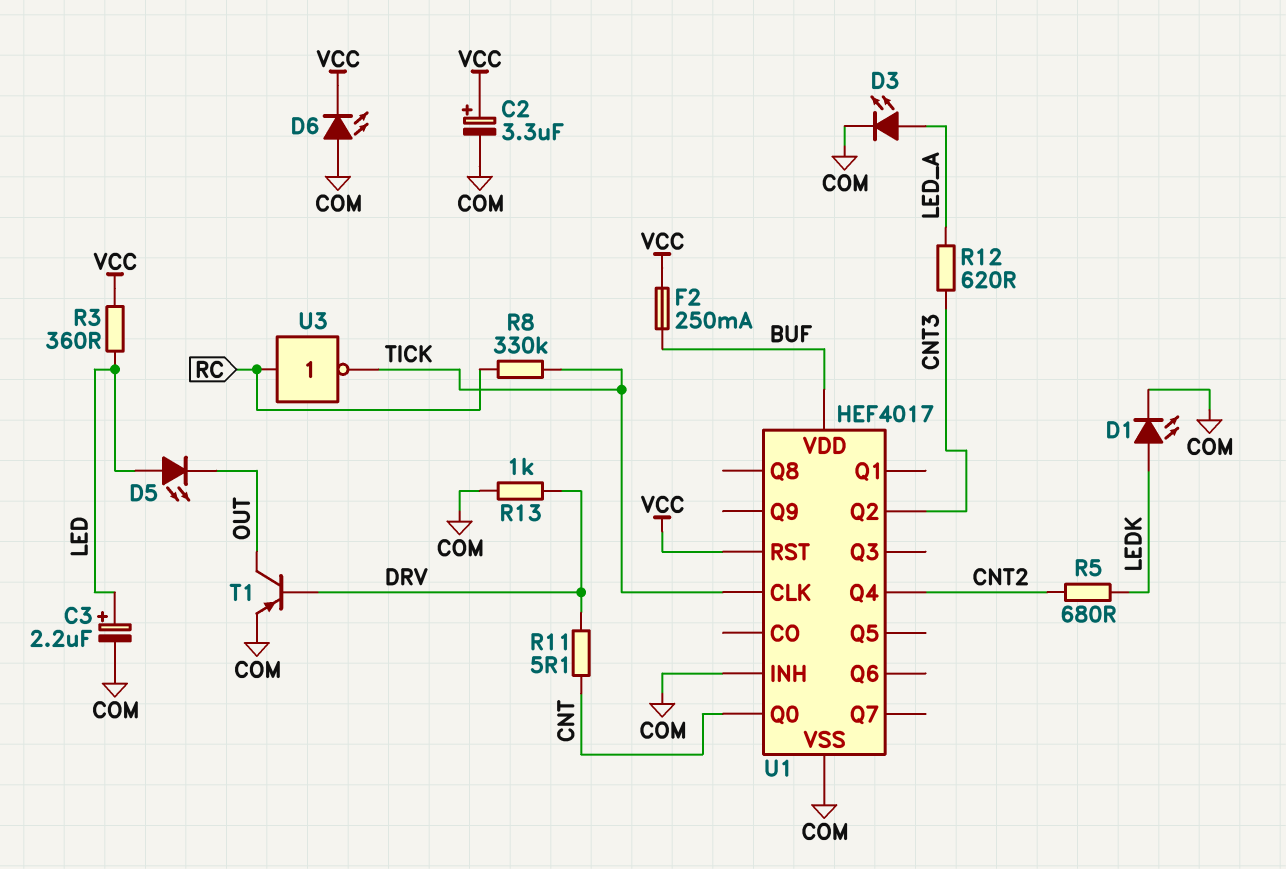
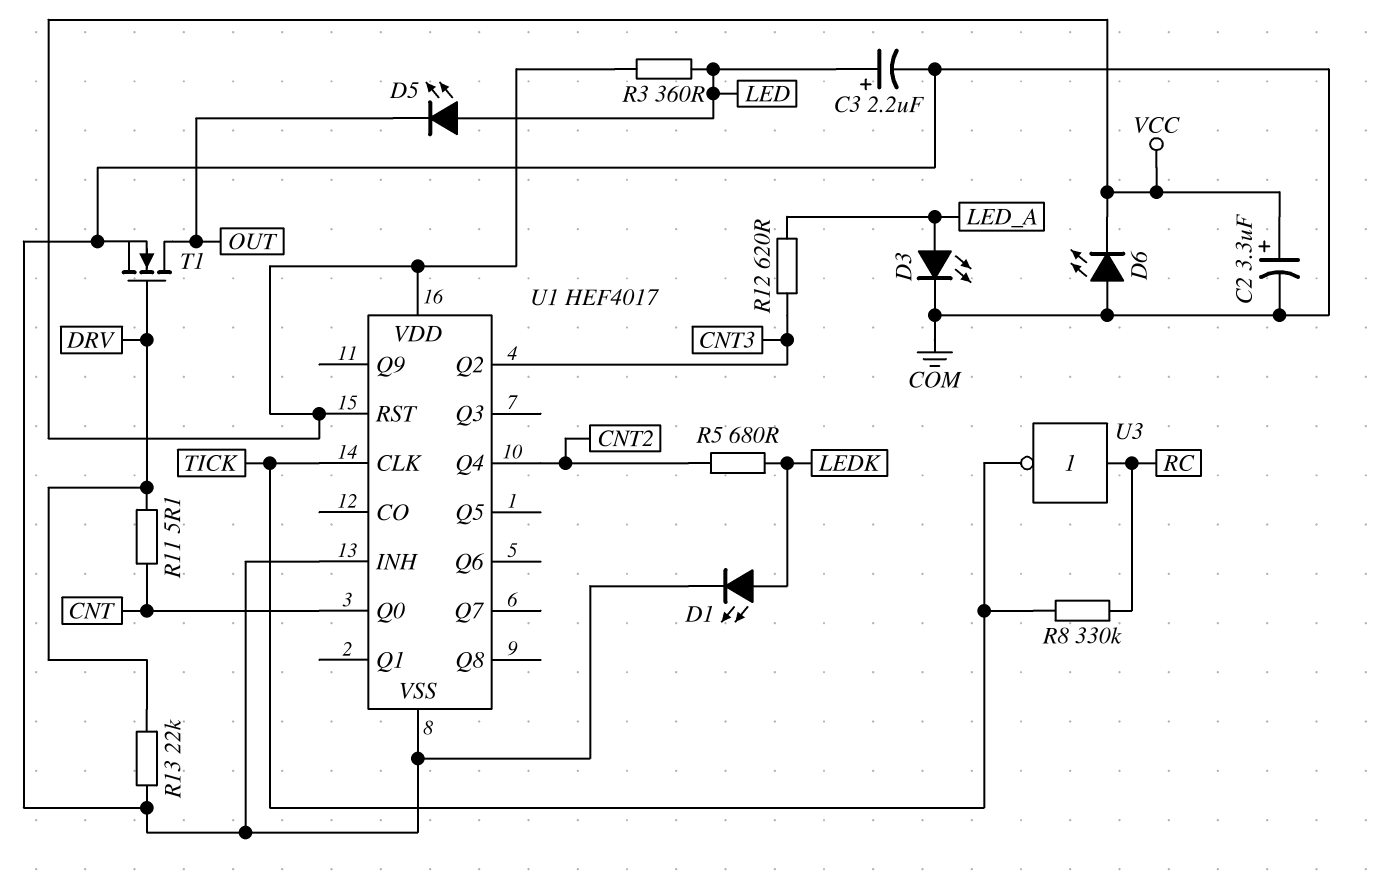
F2: 250mA (BUF, VCC) -> none
R13: 1k (COM, DRV) -> 22k (COM, DRV)
T1: PNP (B DRV, C OUT, E COM) -> NMOS (G DRV, D OUT, S COM)
U1 pin VDD: BUF -> VCC

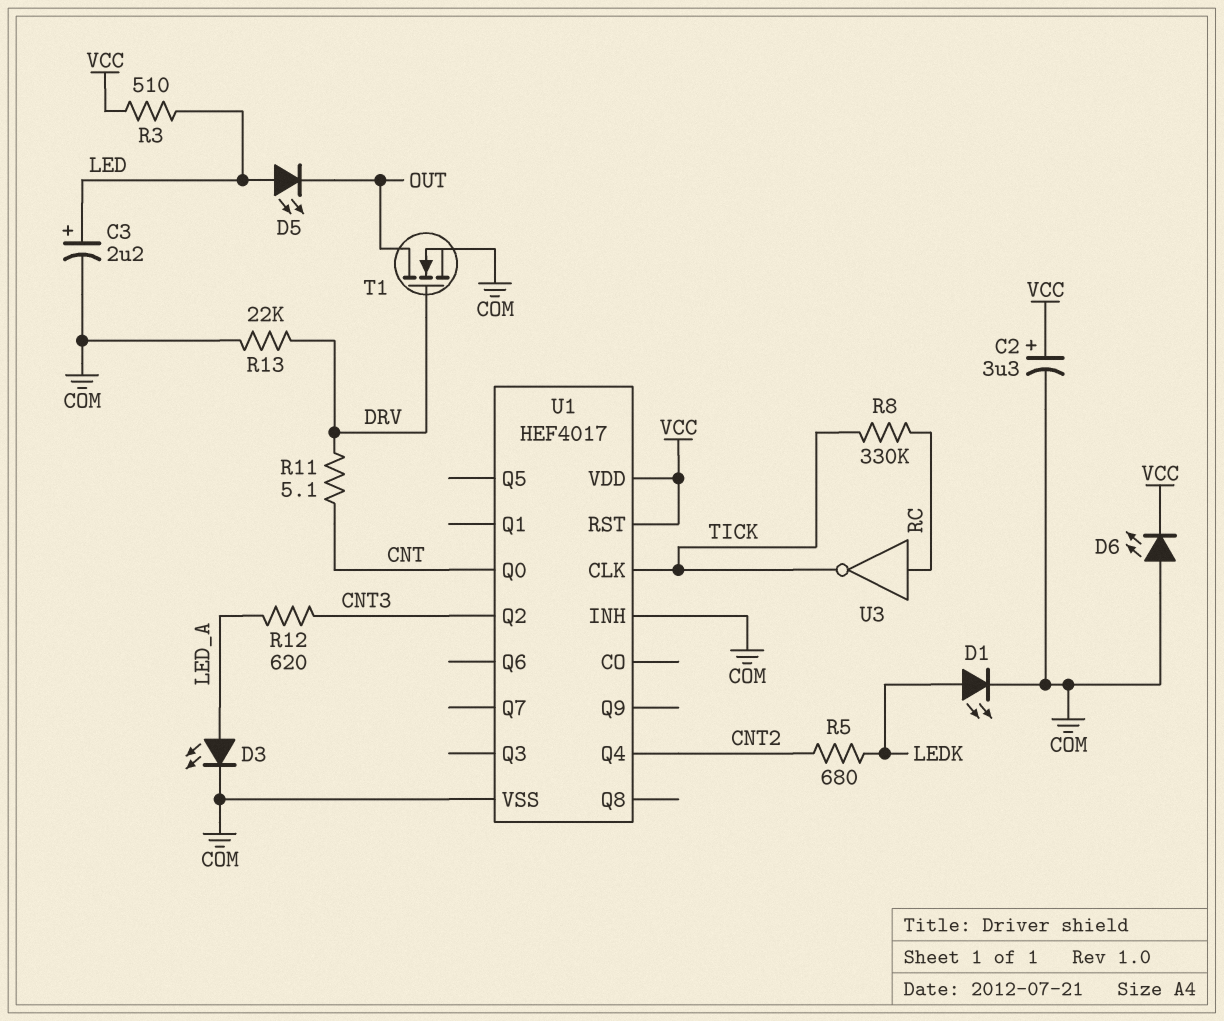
R3: 360 (LED, VCC) -> 510 (LED, VCC)

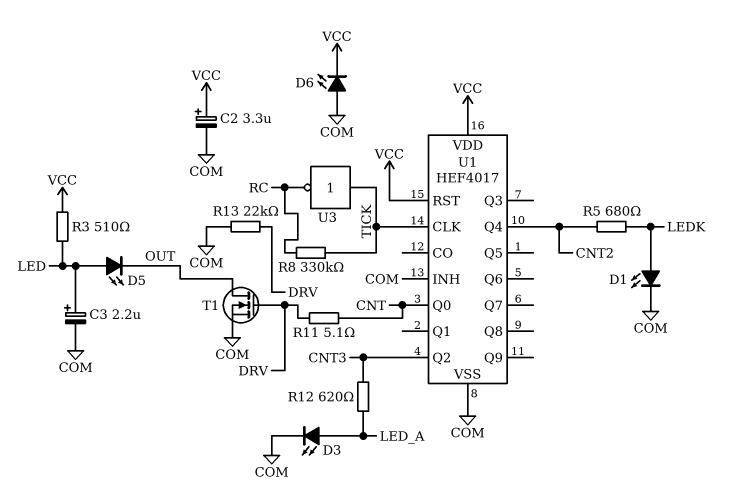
U3: NOT (in RC, out TICK) -> NOT (in TICK, out RC)

